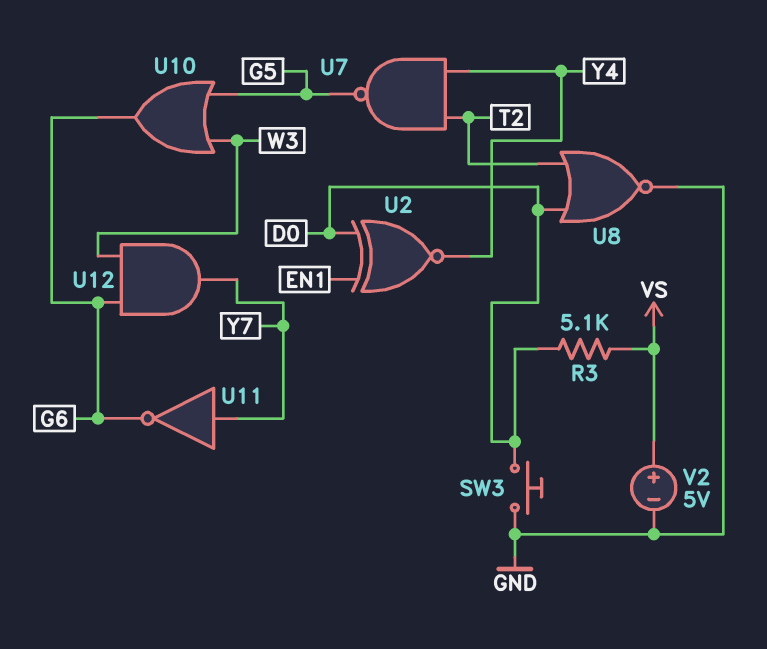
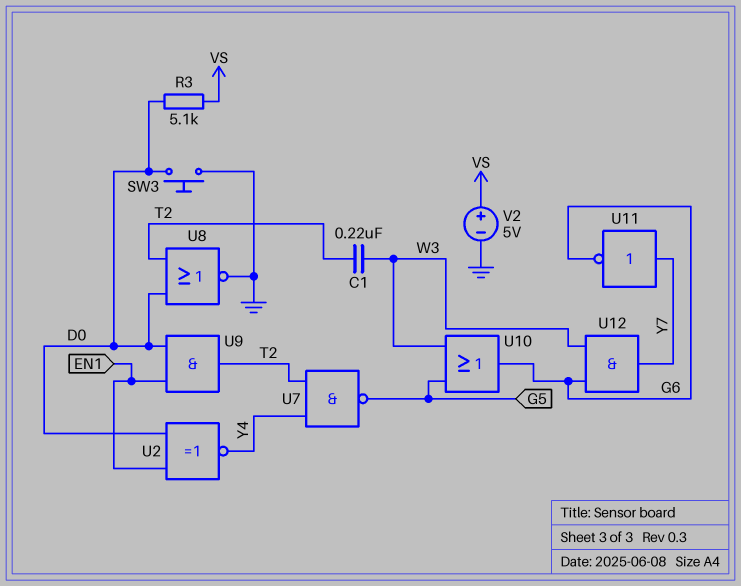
C1: none -> 220nF (T2, W3)
U9: none -> AND (in D0, in EN1, out T2)

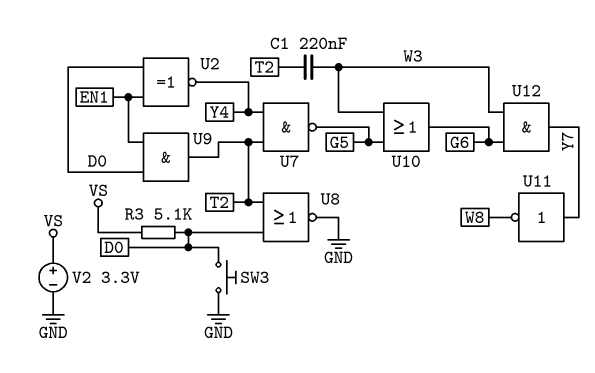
U11: NOT (in Y7, out G6) -> NOT (in Y7, out W8)
V2: 5V (plus VS, minus GND) -> 3.3V (plus VS, minus GND)

